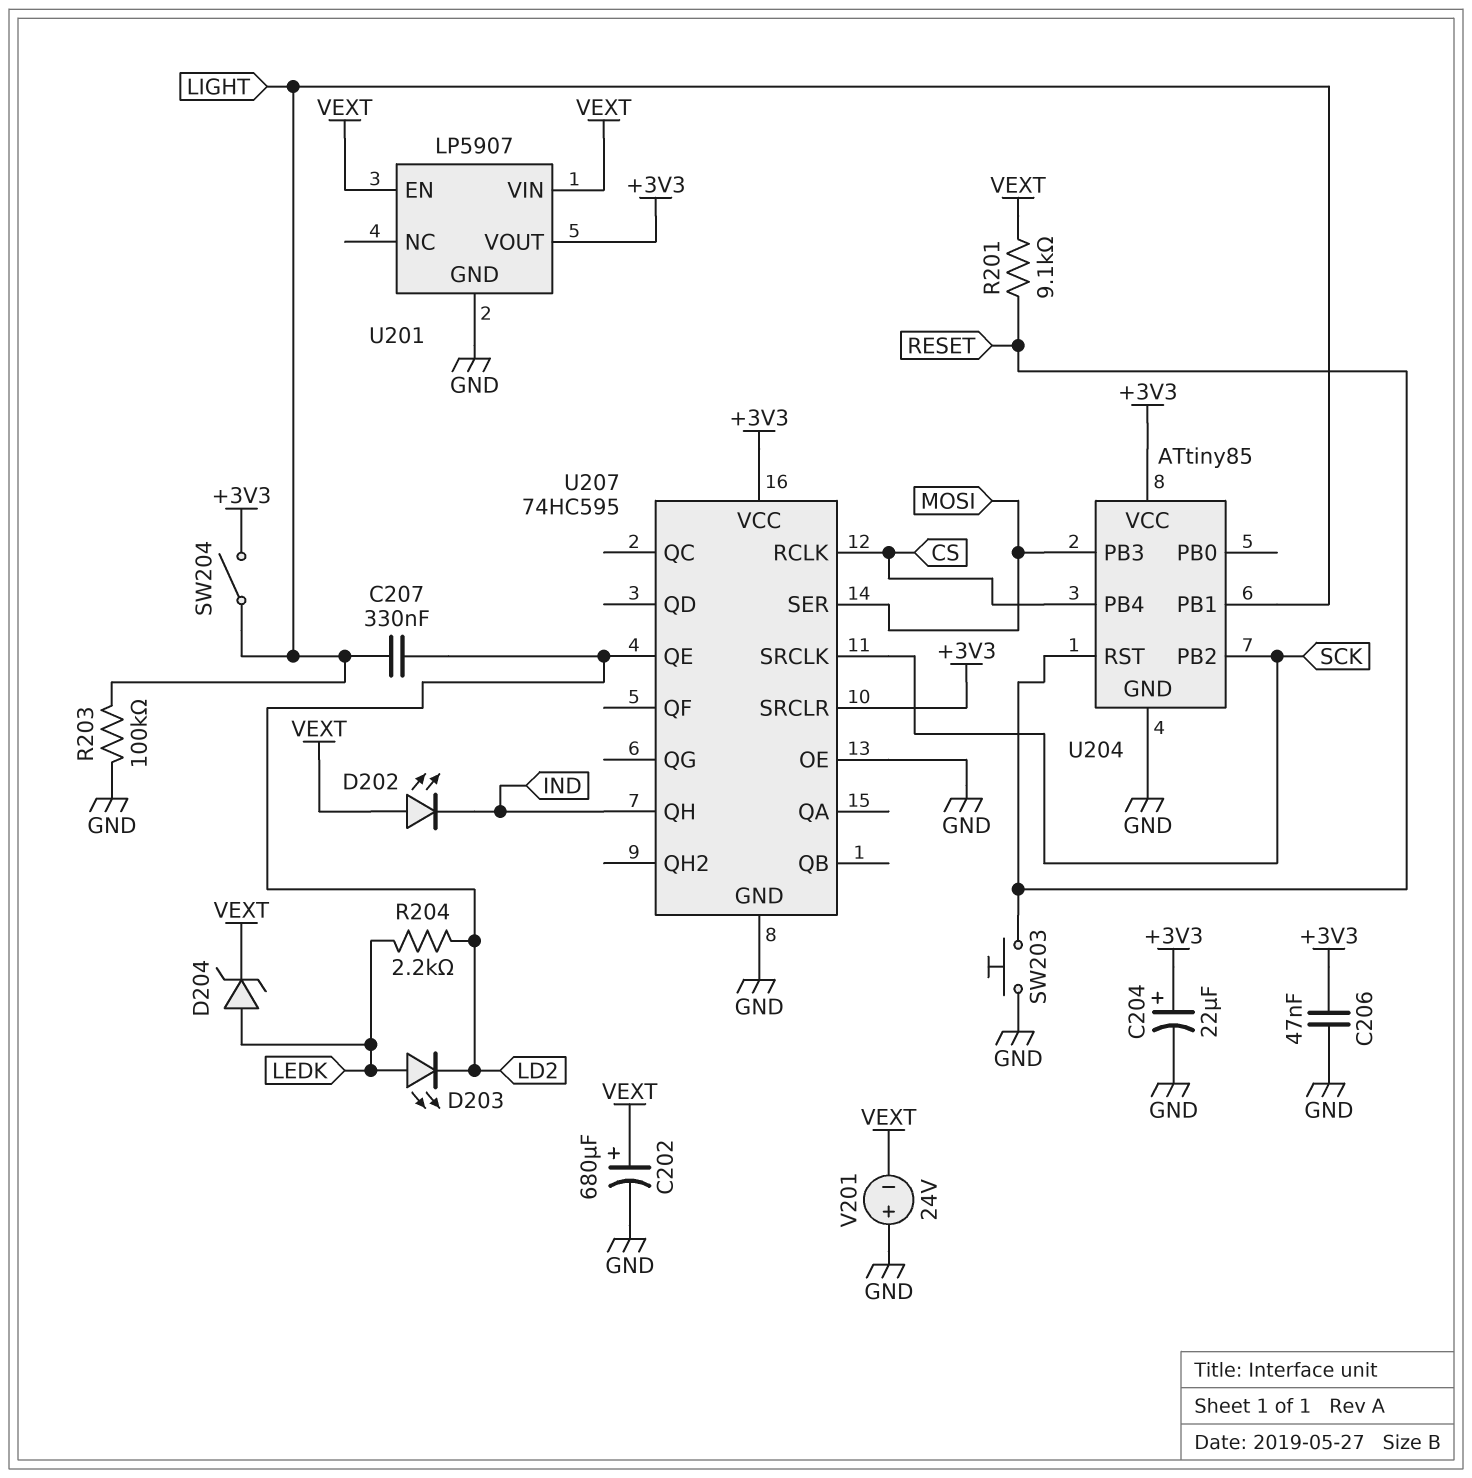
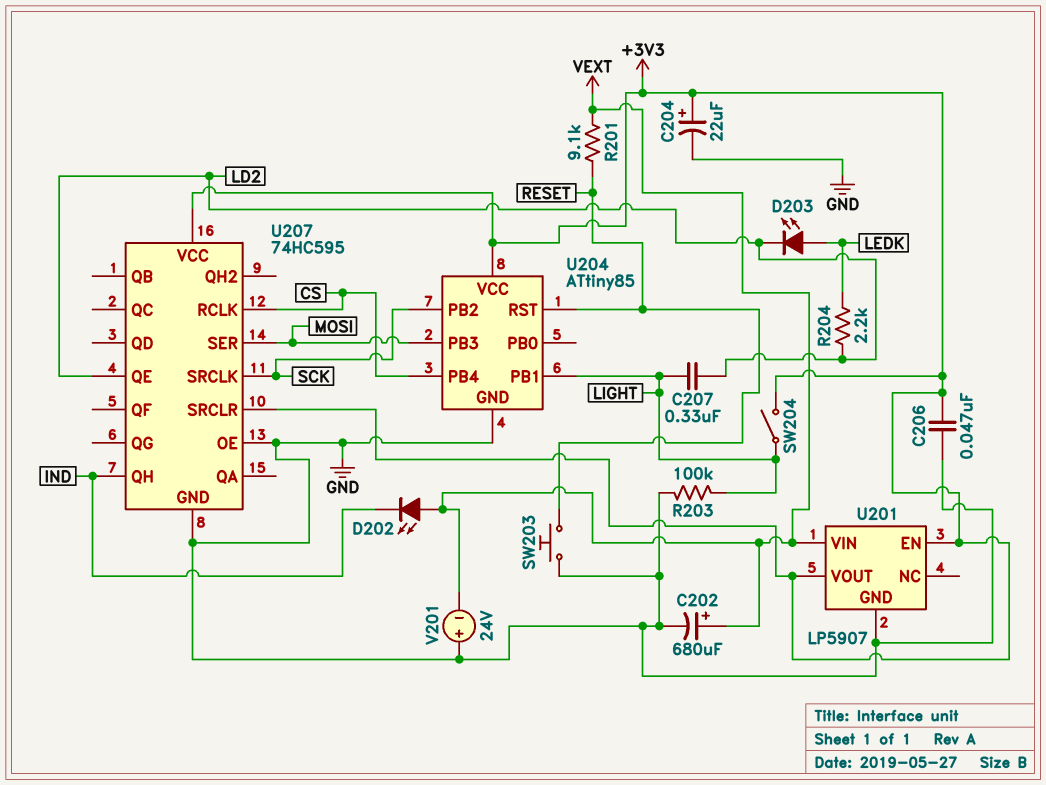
D204: zener (A LEDK, K VEXT) -> none
U201 pin EN: VEXT -> +3V3

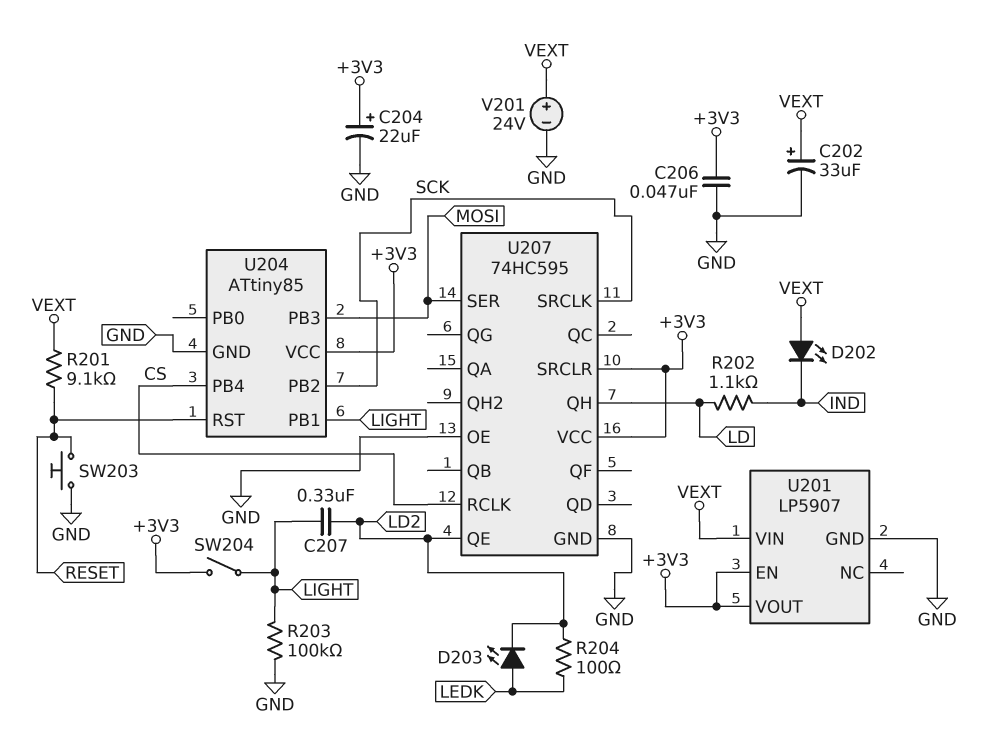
C202: 680uF (plus VEXT, minus GND) -> 33uF (plus VEXT, minus GND)
R202: none -> 1.1k (IND, LD)
R204: 2.2k (LD2, LEDK) -> 100 (LD2, LEDK)
U207 pin QH: IND -> LD
V201: 24V (plus GND, minus VEXT) -> 24V (plus VEXT, minus GND)

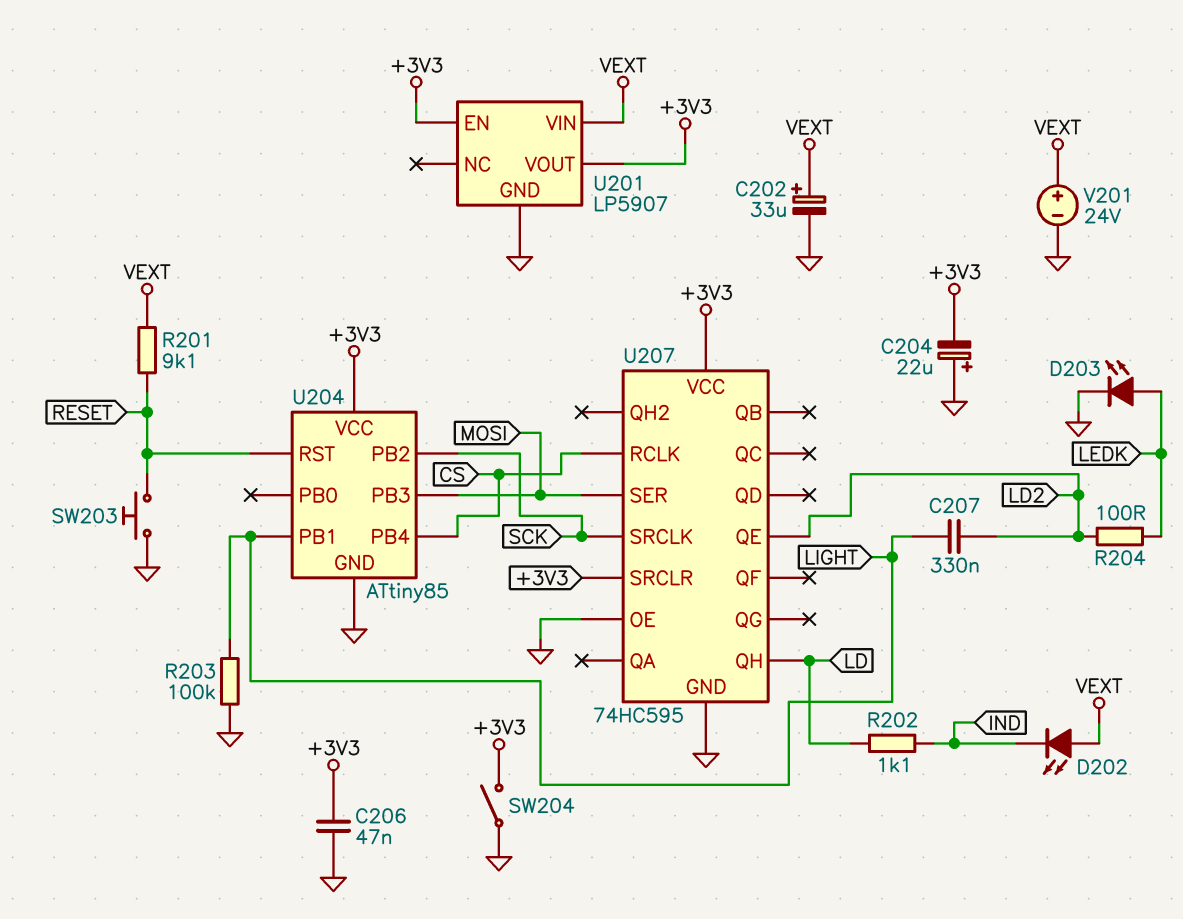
C204: 22uF (plus +3V3, minus GND) -> 22uF (plus GND, minus +3V3)
D203: LED (A LEDK, K LD2) -> LED (A LEDK, K GND)
SW204: switch (+3V3, LIGHT) -> switch (+3V3, GND)

